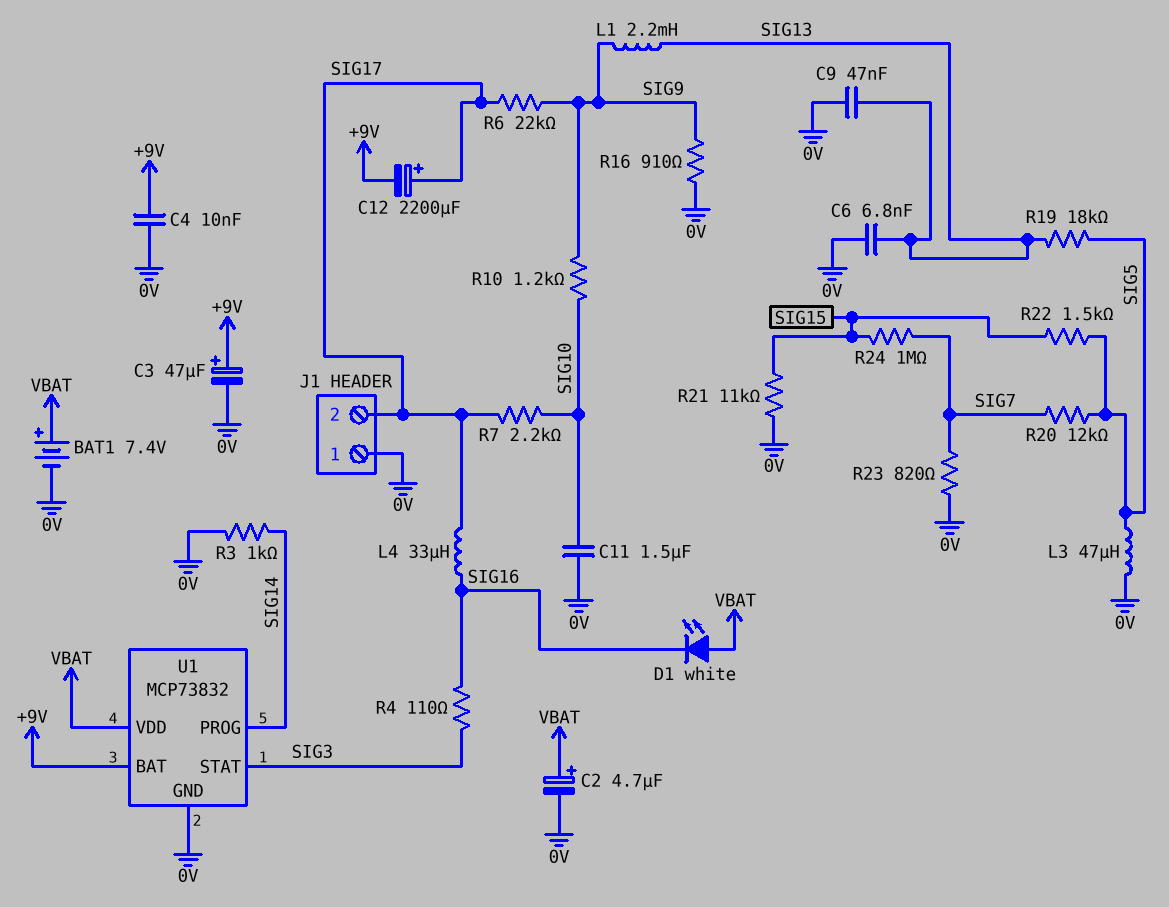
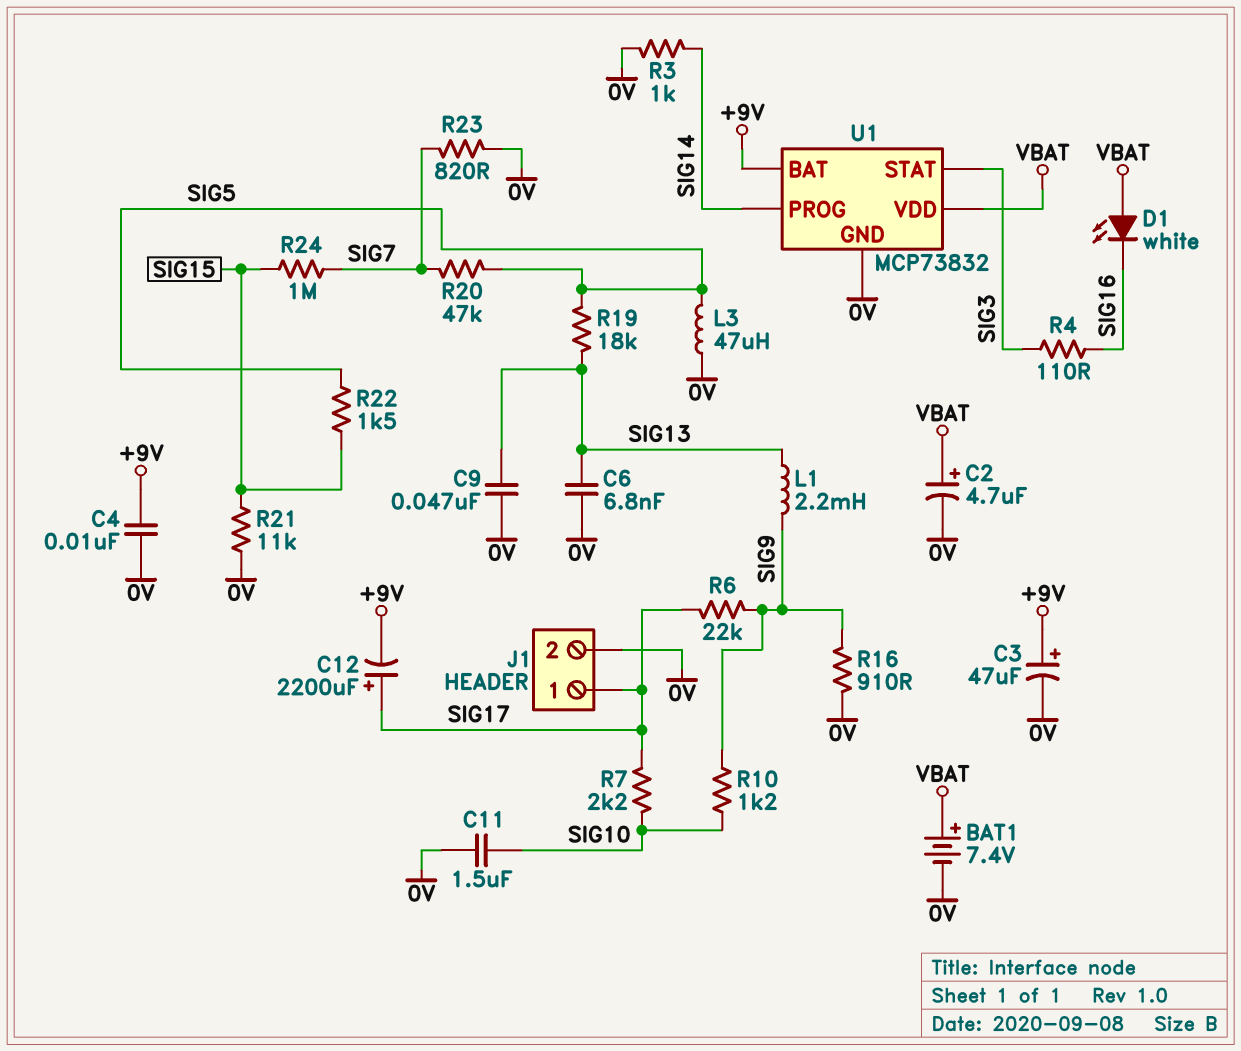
J1 pin 1: 0V -> SIG17
J1 pin 2: SIG17 -> 0V
L4: 33uH (SIG16, SIG17) -> none
R20: 12k (SIG5, SIG7) -> 47k (SIG5, SIG7)

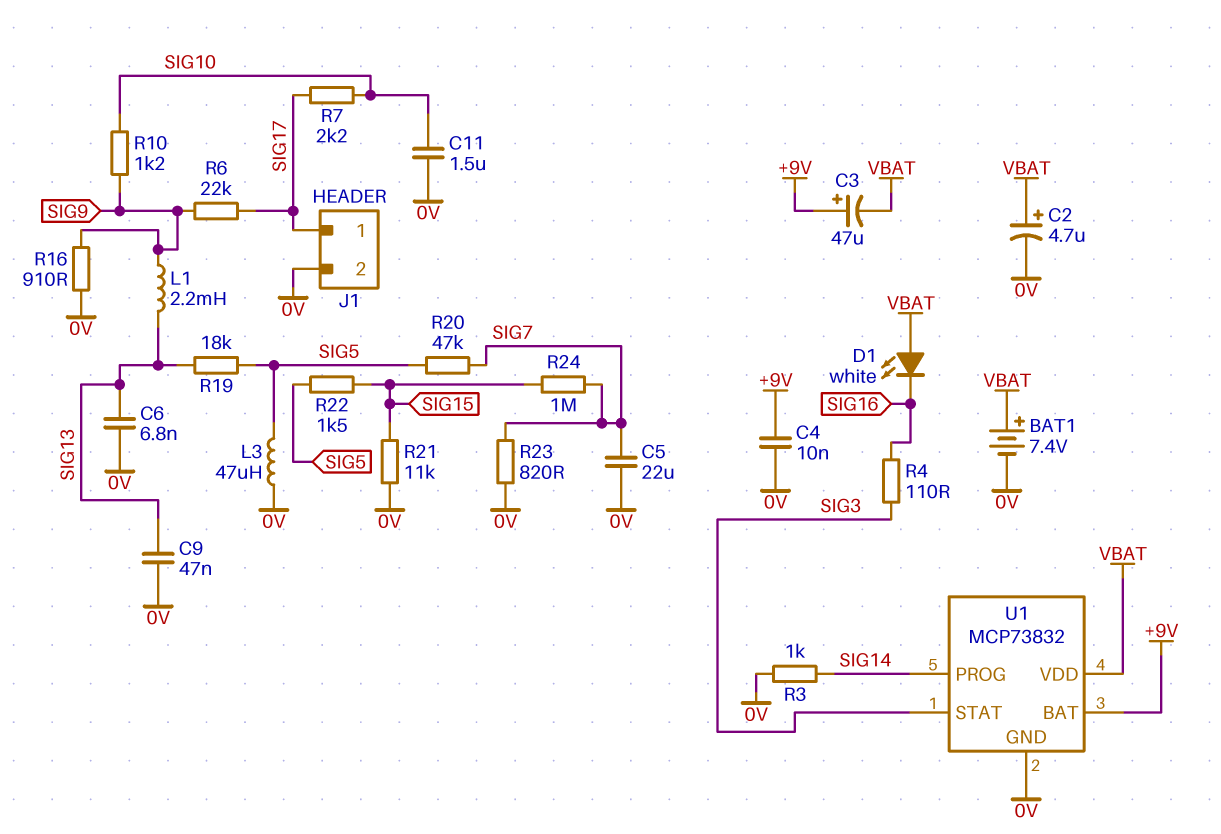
C3: 47uF (plus +9V, minus 0V) -> 47uF (plus +9V, minus VBAT)
C5: none -> 22uF (0V, SIG7)
C12: 2200uF (plus SIG17, minus +9V) -> none

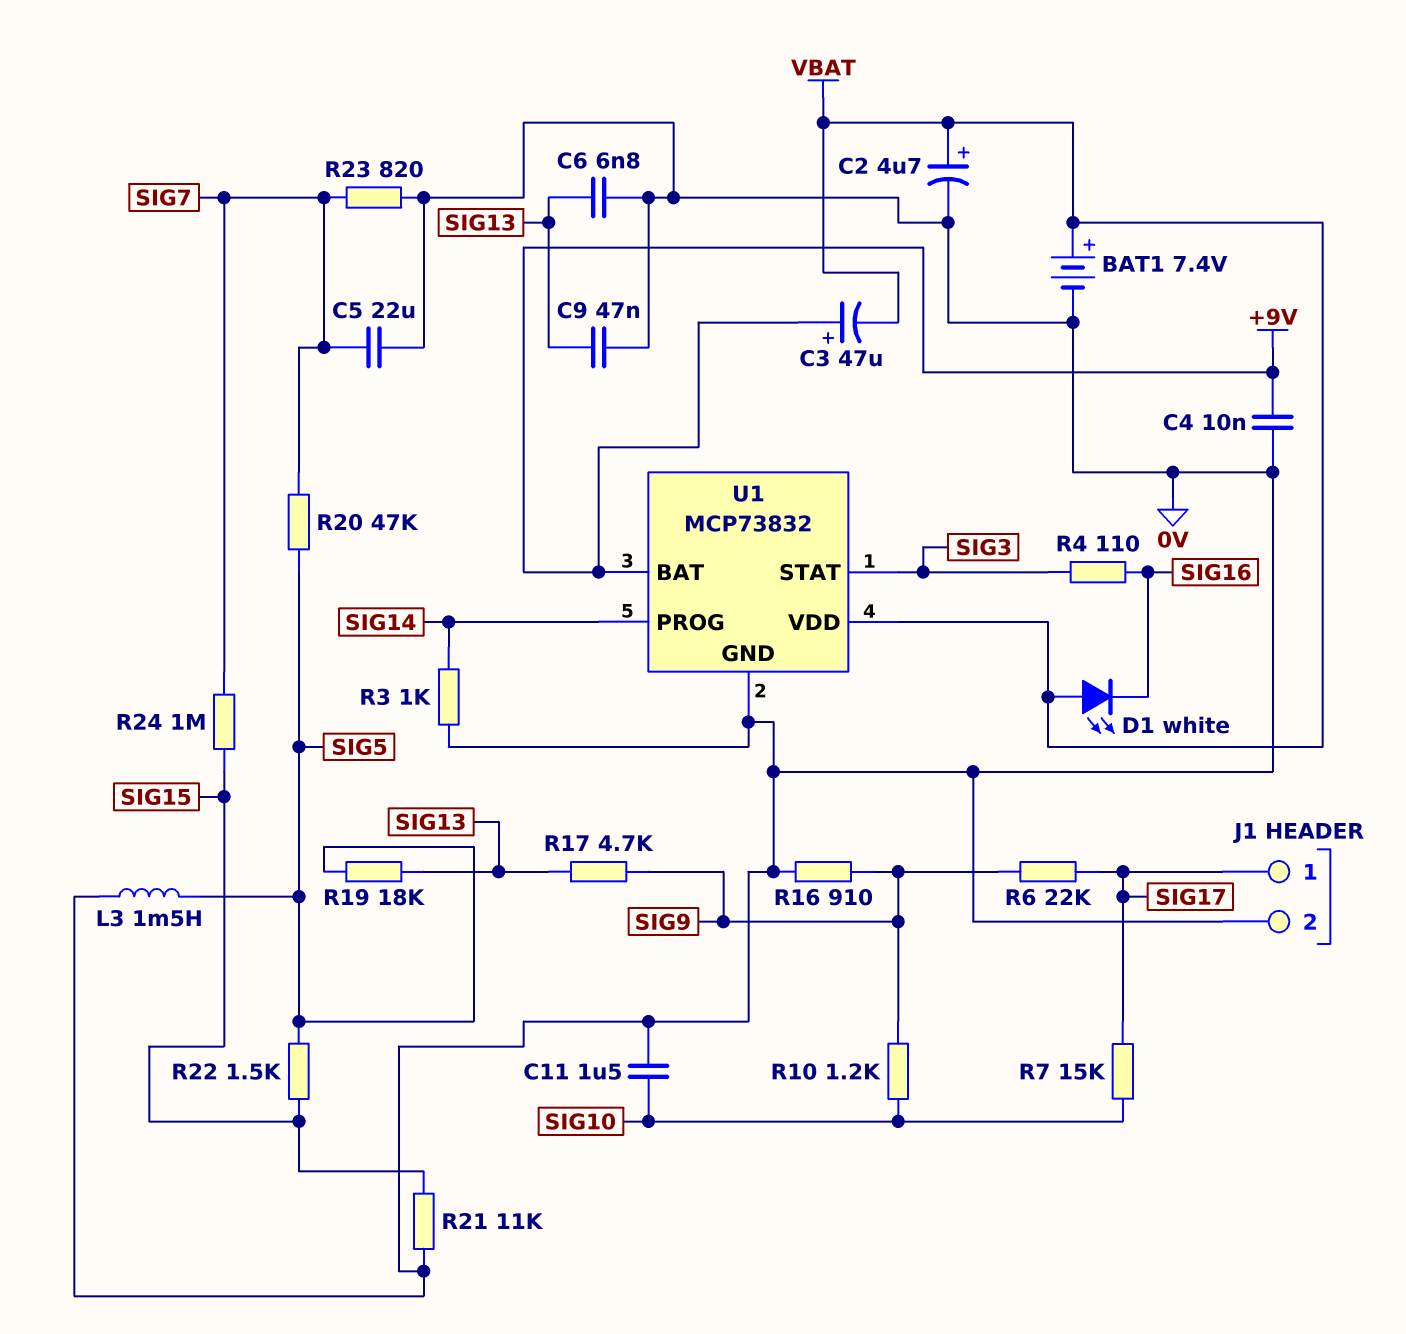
L1: 2.2mH (SIG9, SIG13) -> none
L3: 47uH (0V, SIG5) -> 1.5mH (0V, SIG5)
R7: 2.2k (SIG10, SIG17) -> 15k (SIG10, SIG17)
R17: none -> 4.7k (SIG9, SIG13)

